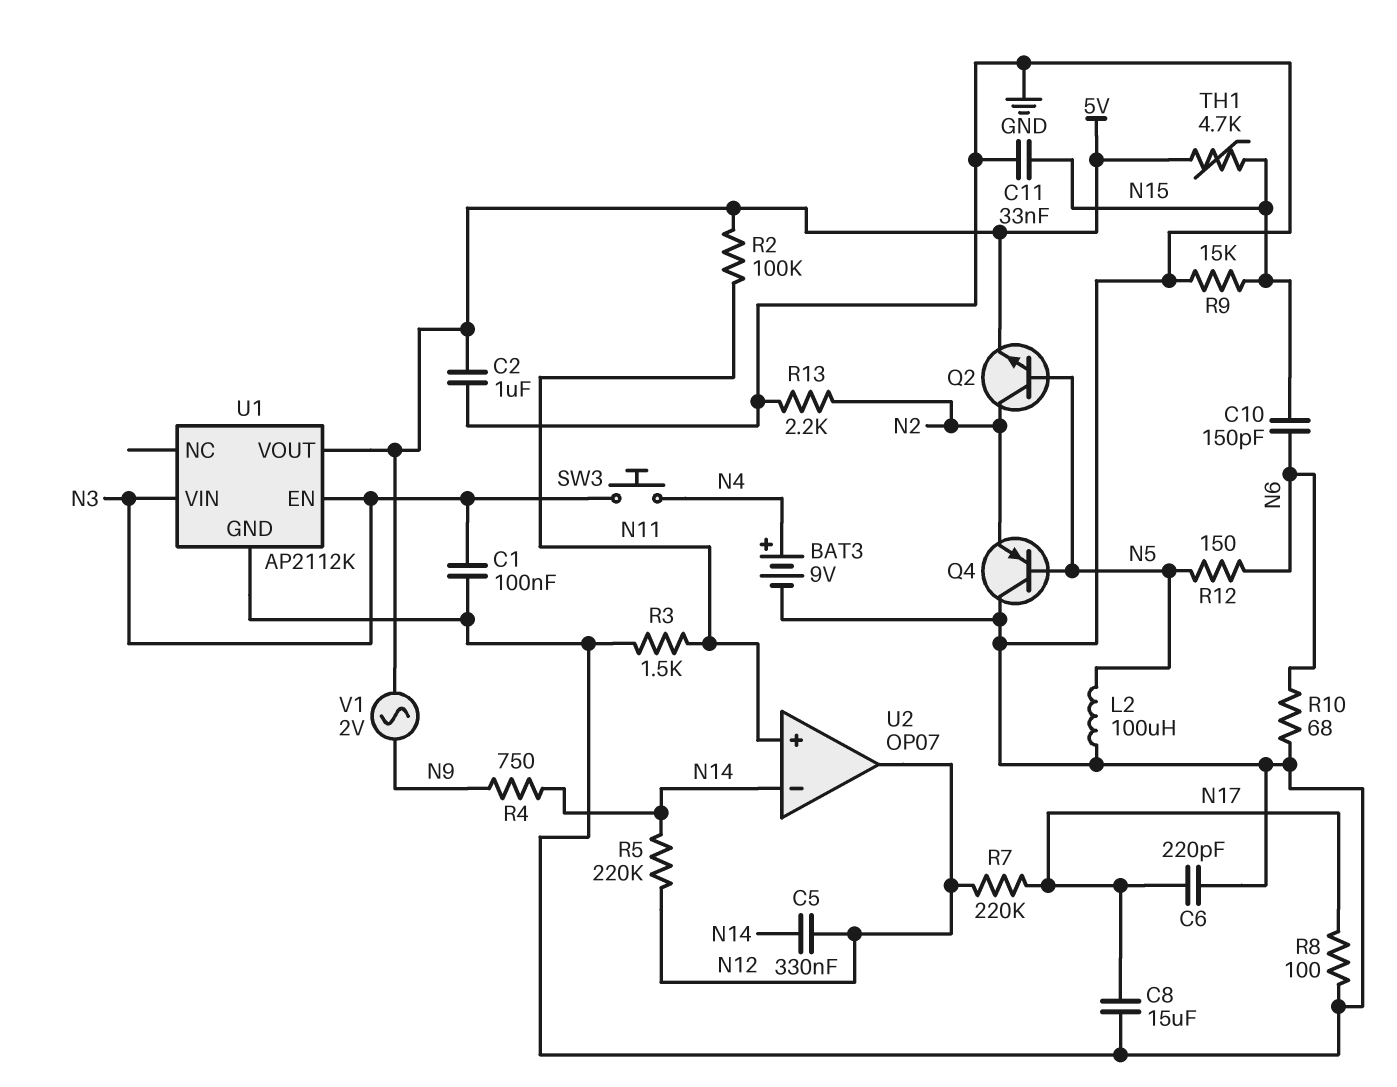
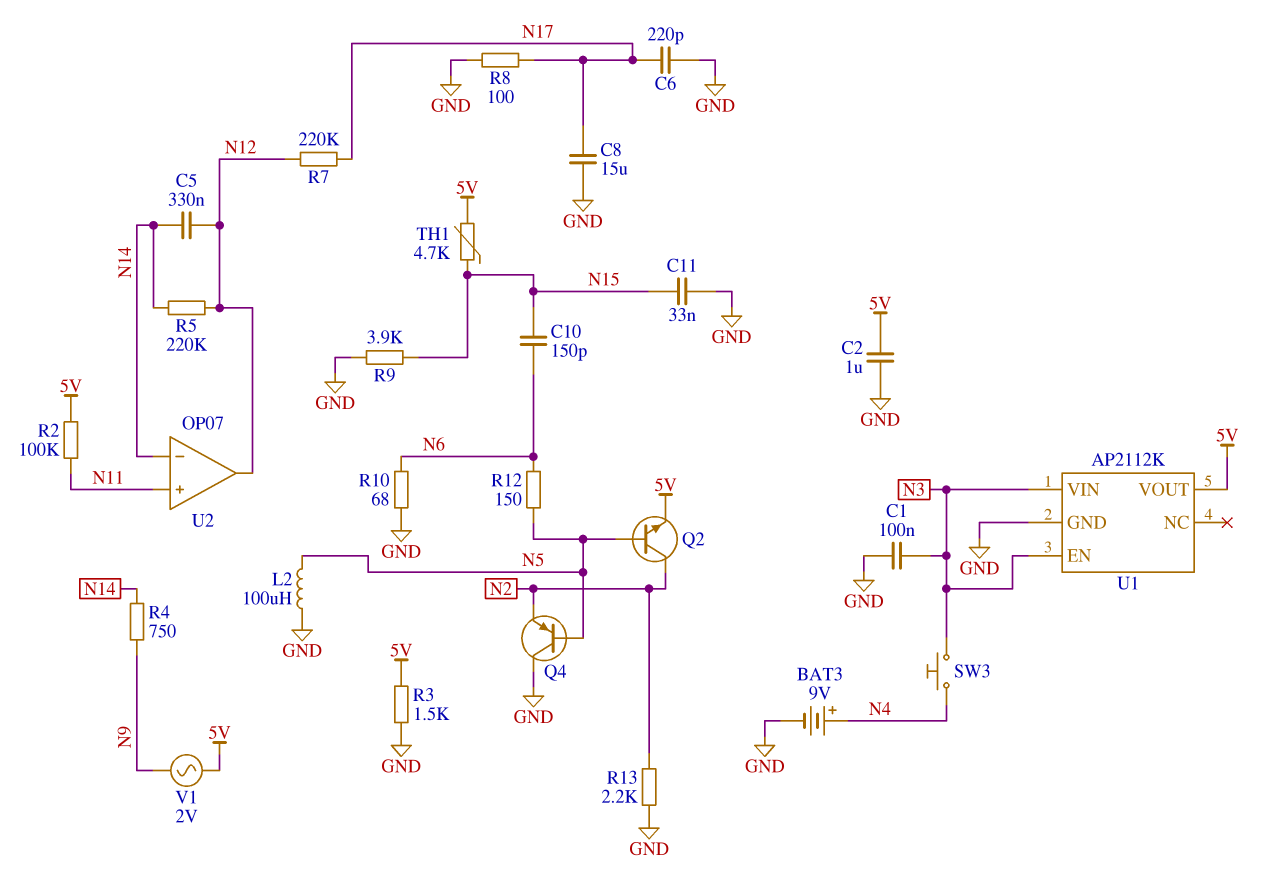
R3: 1.5k (GND, N11) -> 1.5k (5V, GND)
R9: 15k (GND, N15) -> 3.9k (GND, N15)

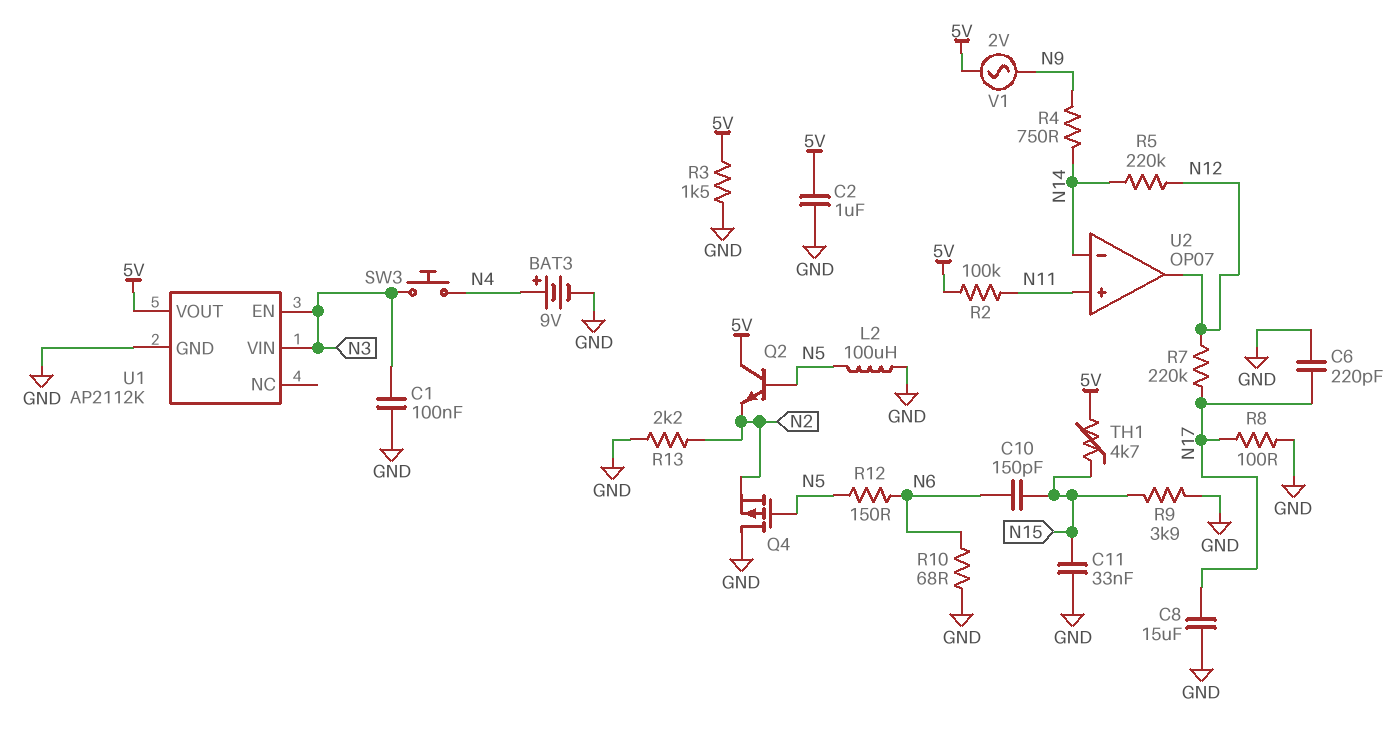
C5: 330nF (N12, N14) -> none
Q2: NPN (B N5, C N2, E 5V) -> NPN (B N5, C 5V, E N2)
Q4: PNP (B N5, C GND, E N2) -> PMOS (G N5, D GND, S N2)

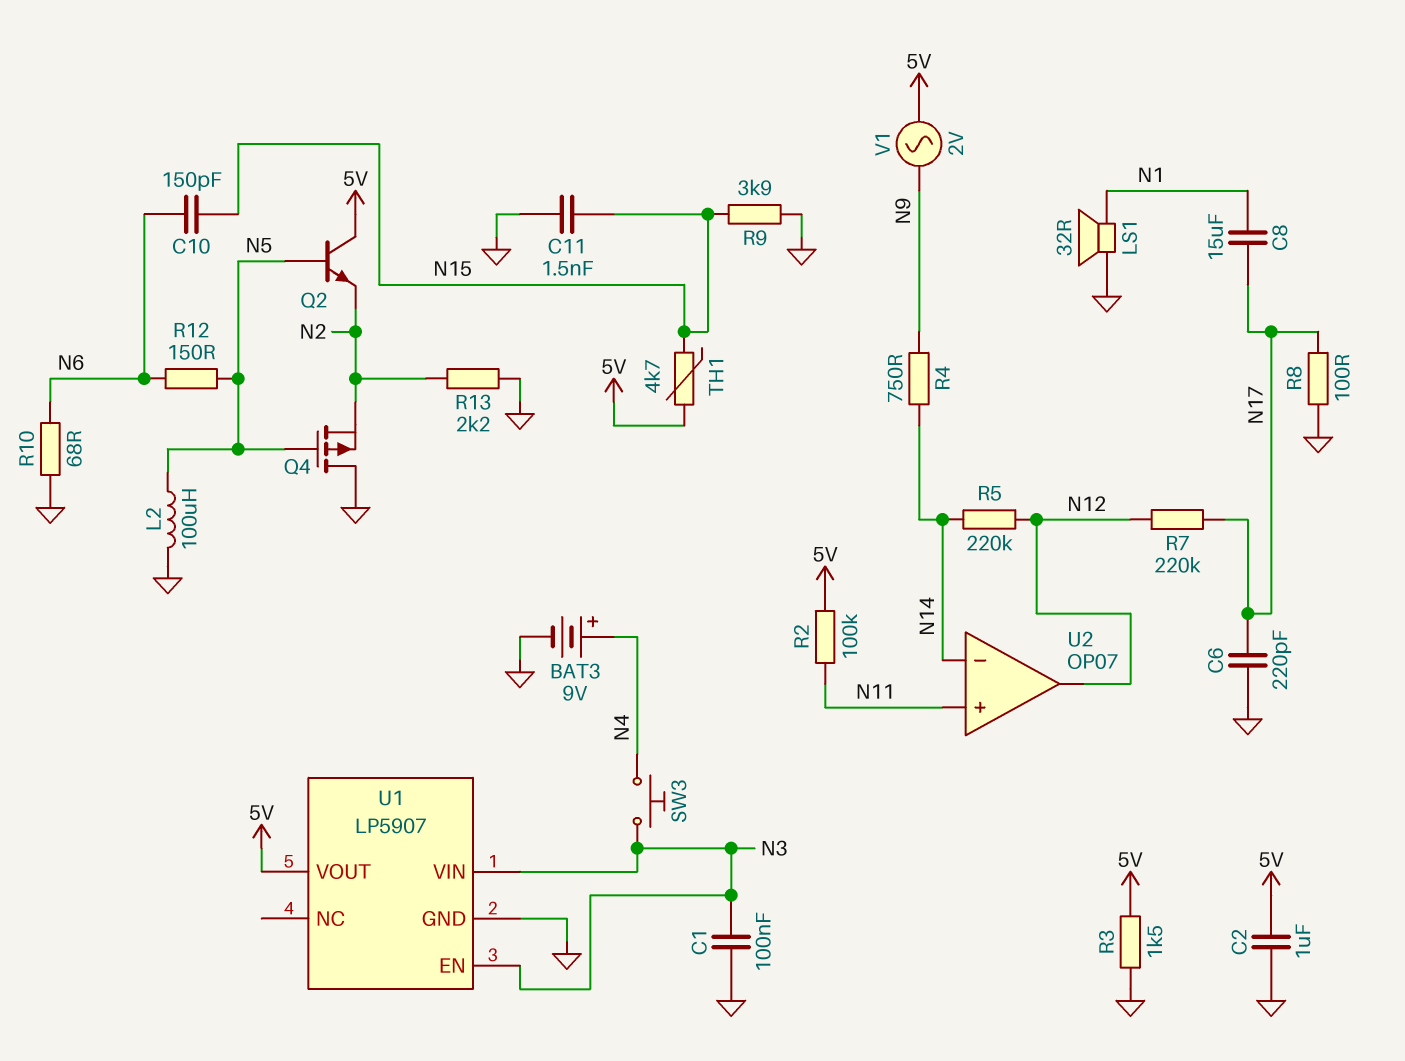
C8: 15uF (GND, N17) -> 15uF (N1, N17)
C11: 33nF (GND, N15) -> 1.5nF (GND, N15)
LS1: none -> speaker 32R (GND, N1)
U1: AP2112K -> LP5907

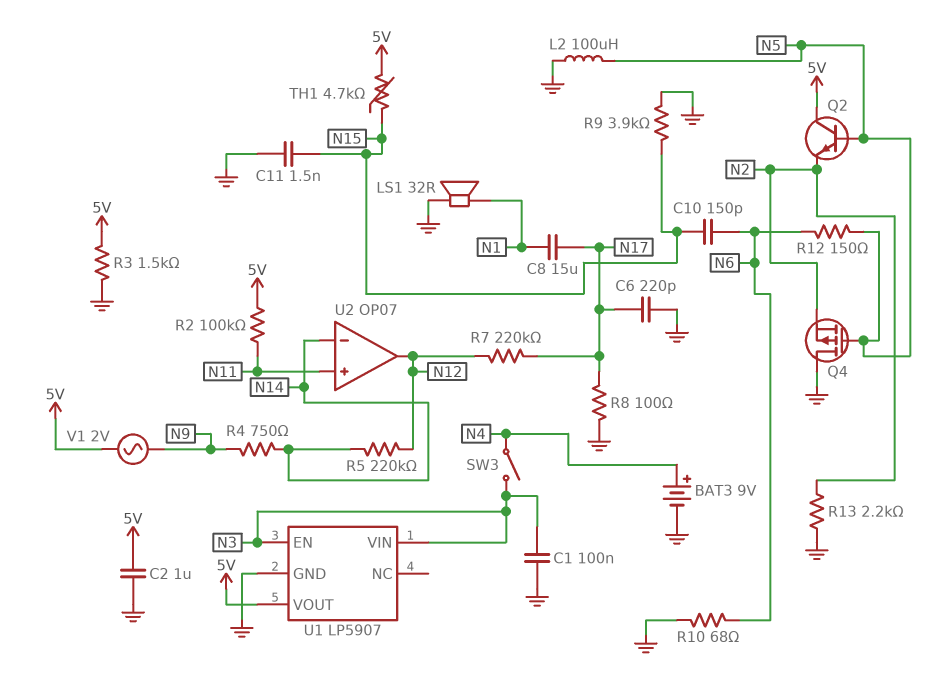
SW3: button (N3, N4) -> switch (N3, N4)

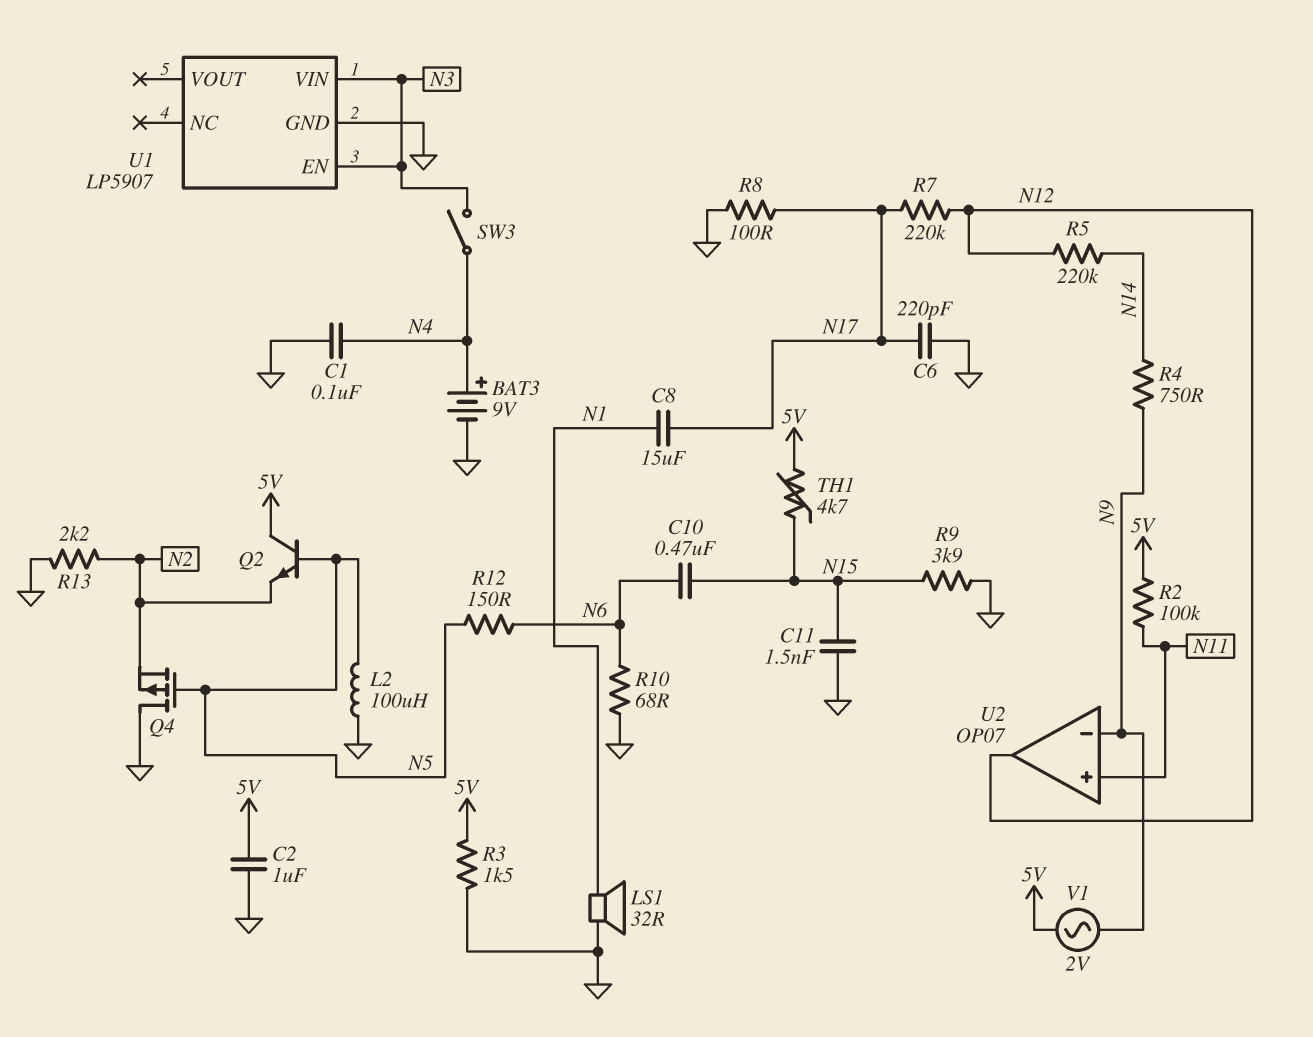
C1: 100nF (GND, N3) -> 100nF (GND, N4)
C10: 150pF (N6, N15) -> 470nF (N6, N15)
U1 pin VOUT: 5V -> none
U2 pin in-: N14 -> N9

